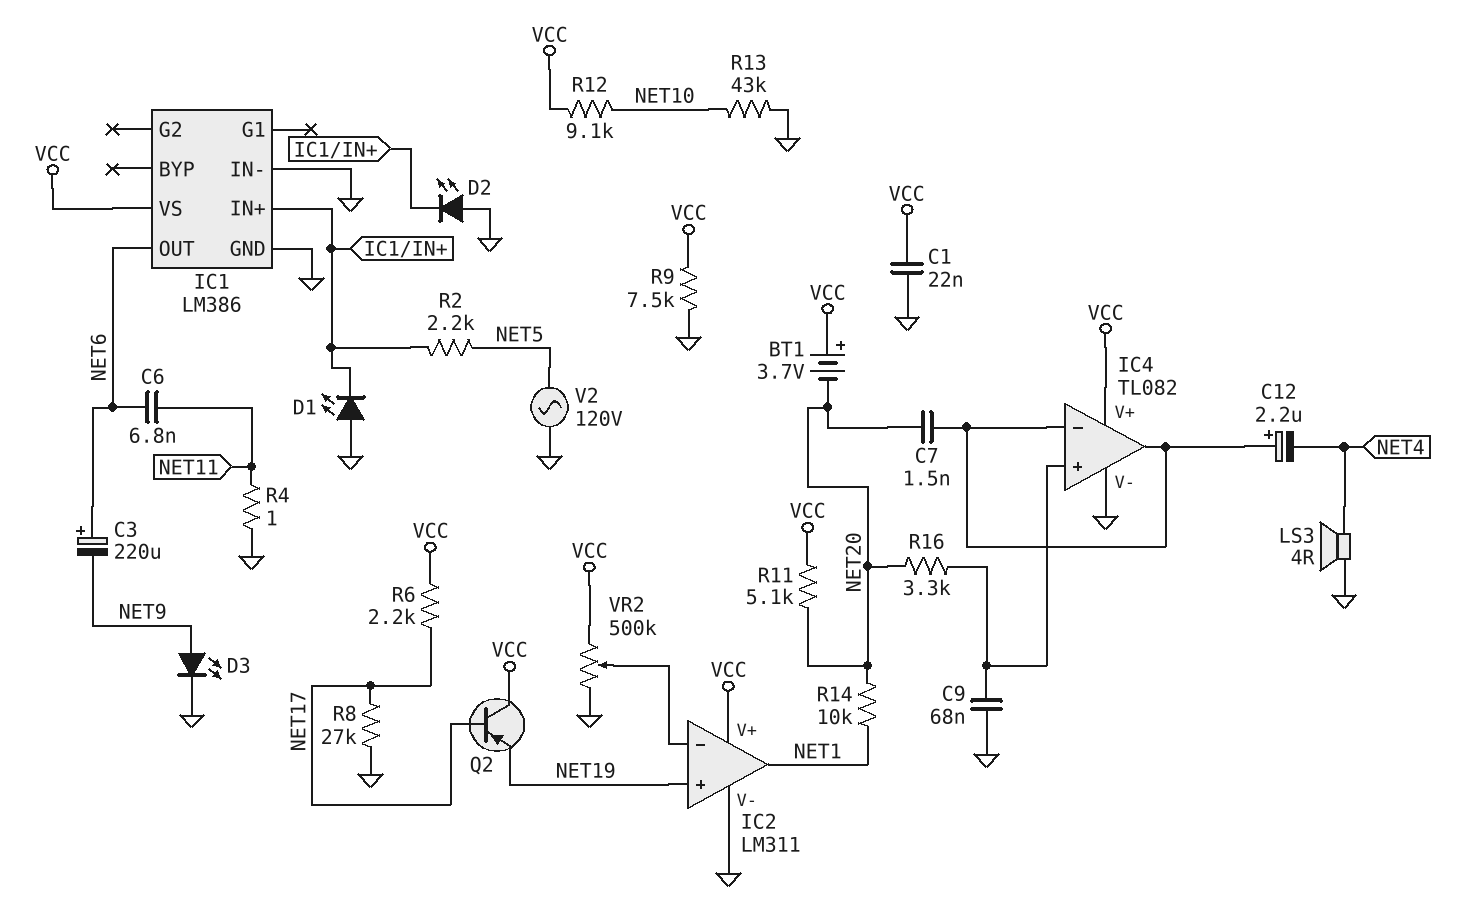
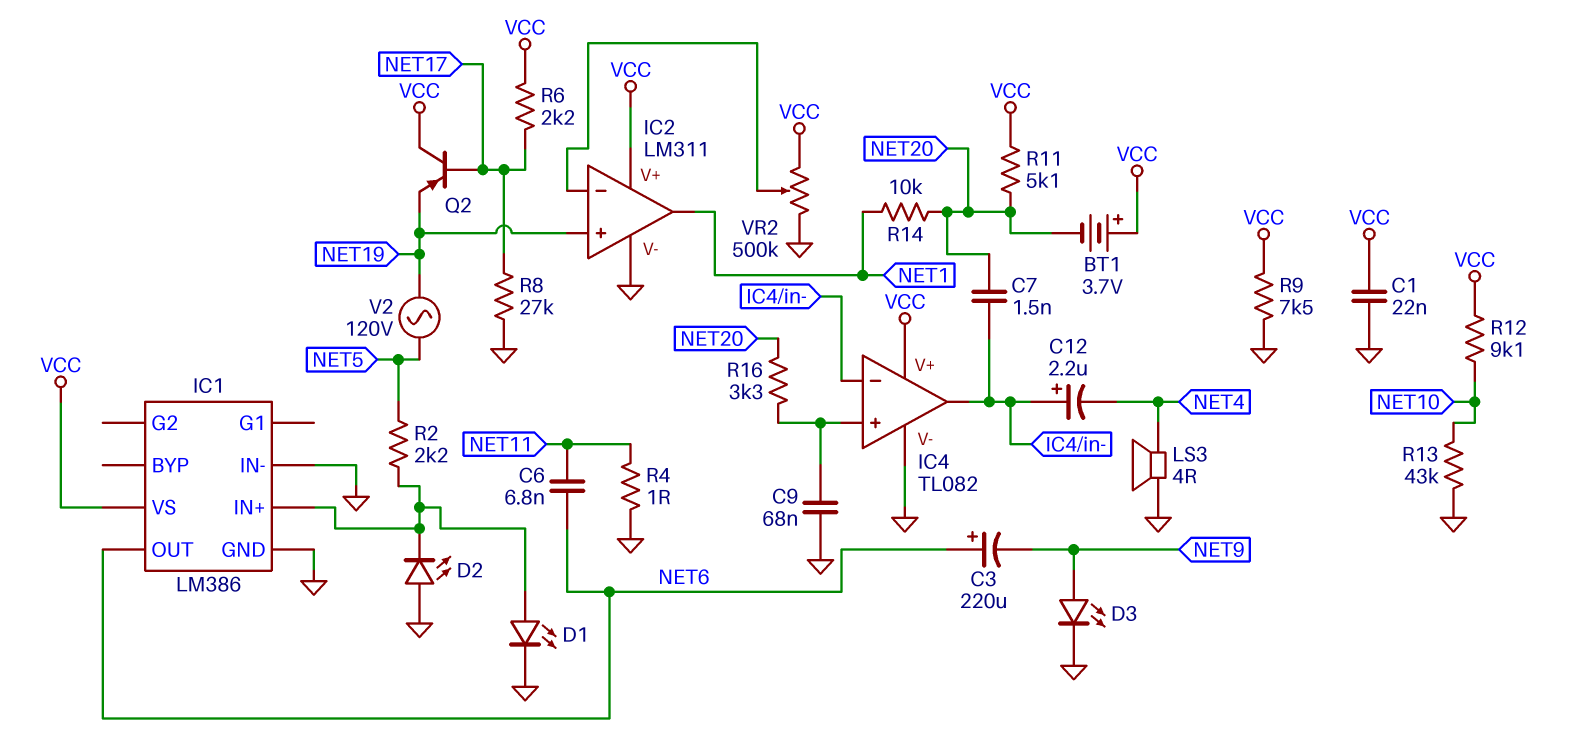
D1: LED (A GND, K IC1/IN+) -> LED (A IC1/IN+, K GND)
V2: AC 120V (GND, NET5) -> AC 120V (NET5, NET19)

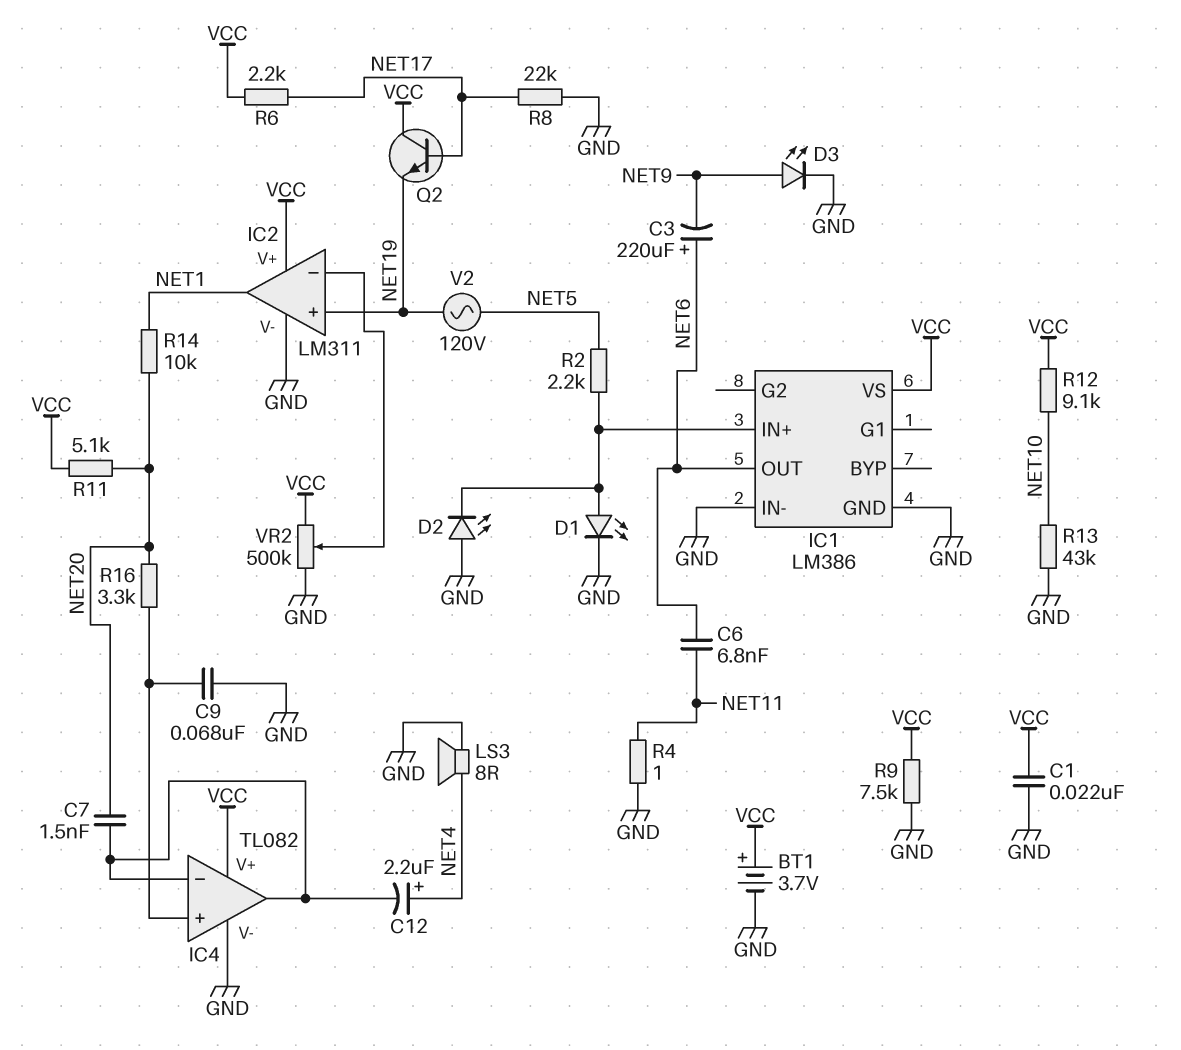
BT1: 3.7V (plus VCC, minus NET20) -> 3.7V (plus VCC, minus GND)
C12: 2.2uF (plus IC4/in-, minus NET4) -> 2.2uF (plus NET4, minus IC4/in-)
LS3: speaker 4R (GND, NET4) -> speaker 8R (GND, NET4)
Q2: PNP (B NET17, C VCC, E NET19) -> NPN (B NET17, C VCC, E NET19)
R8: 27k (GND, NET17) -> 22k (GND, NET17)

